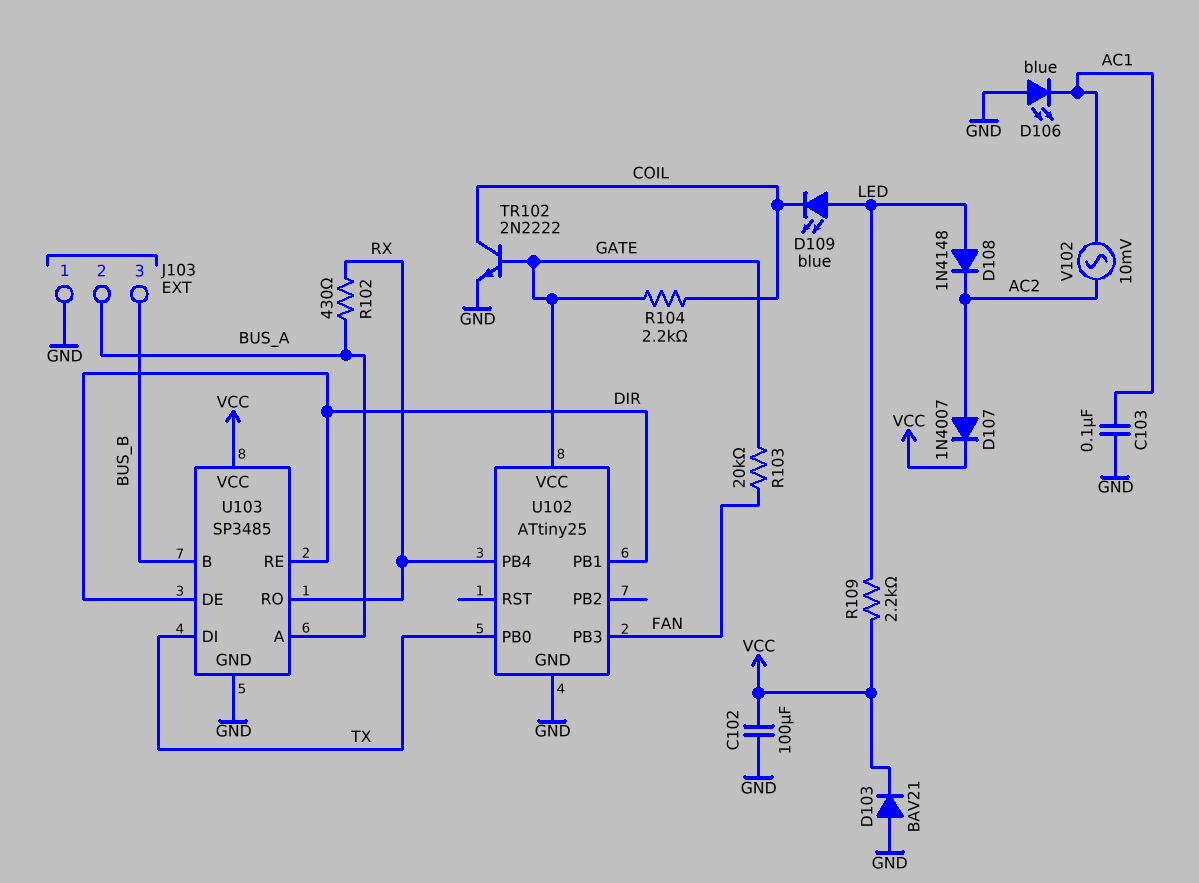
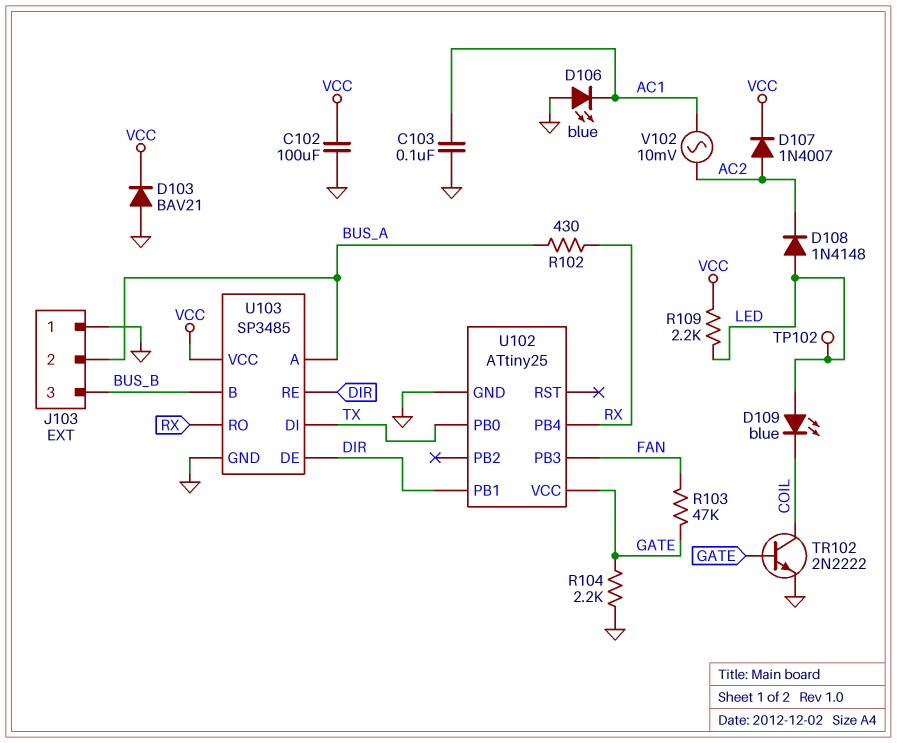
R103: 20k (FAN, GATE) -> 47k (FAN, GATE)
R104: 2.2k (COIL, GATE) -> 2.2k (GATE, GND)
TP102: none -> test point (LED)

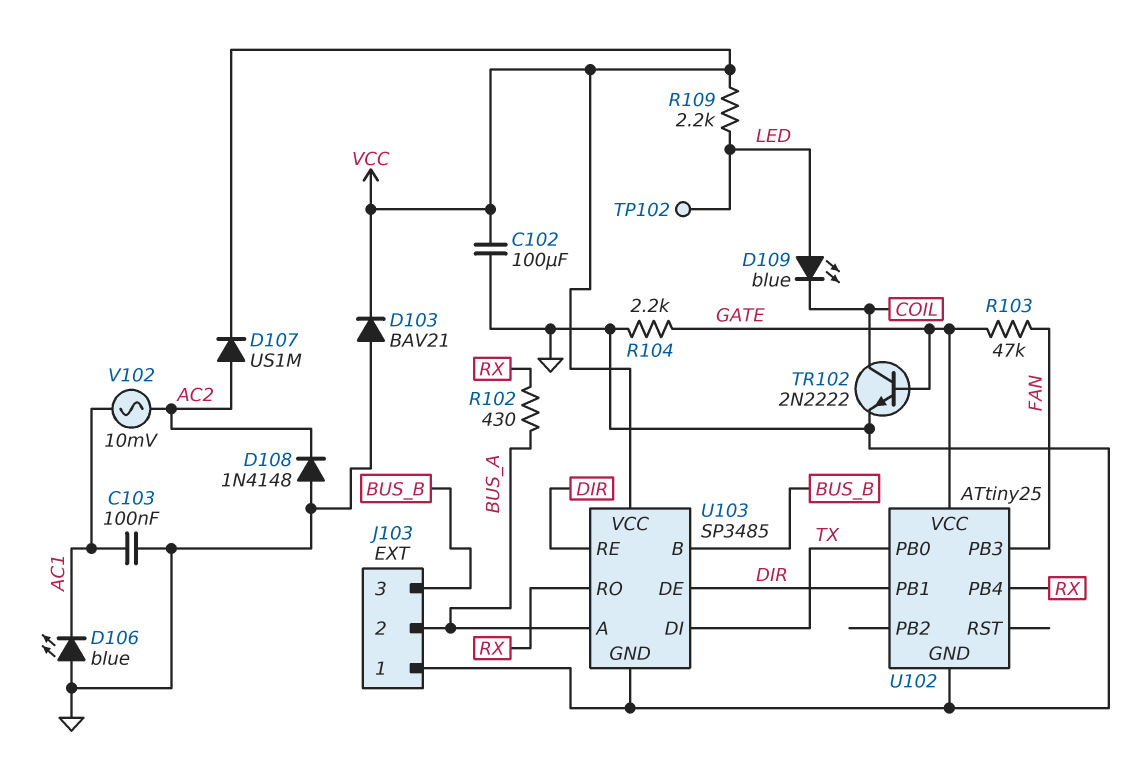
D107: diode 1N4007 (A AC2, K VCC) -> diode US1M (A AC2, K VCC)
D108: diode 1N4148 (A LED, K AC2) -> diode 1N4148 (A GND, K AC2)

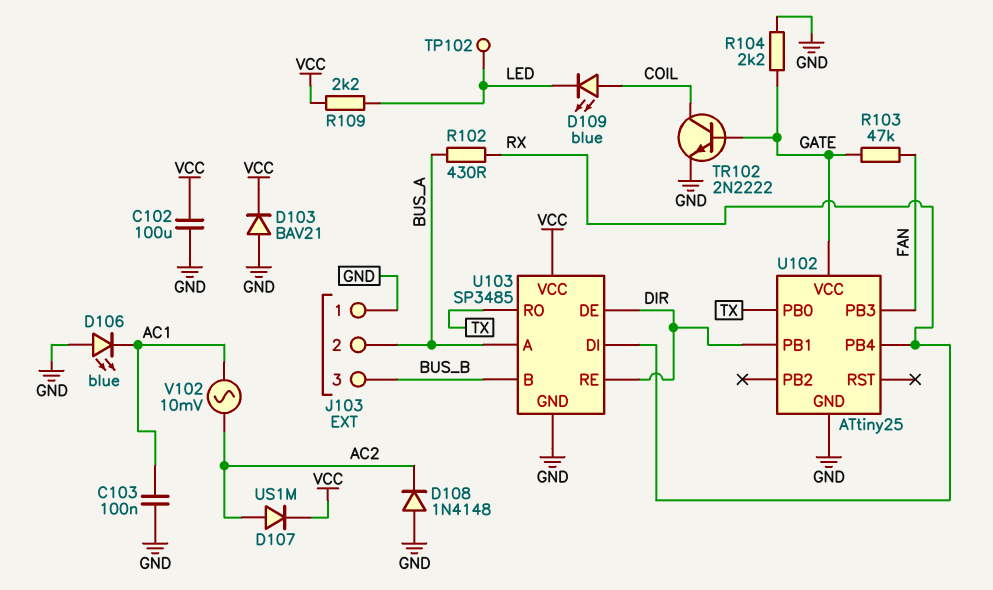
D109: LED blue (A LED, K COIL) -> LED blue (A COIL, K LED)
U103 pin DI: TX -> RX
U103 pin RO: RX -> TX

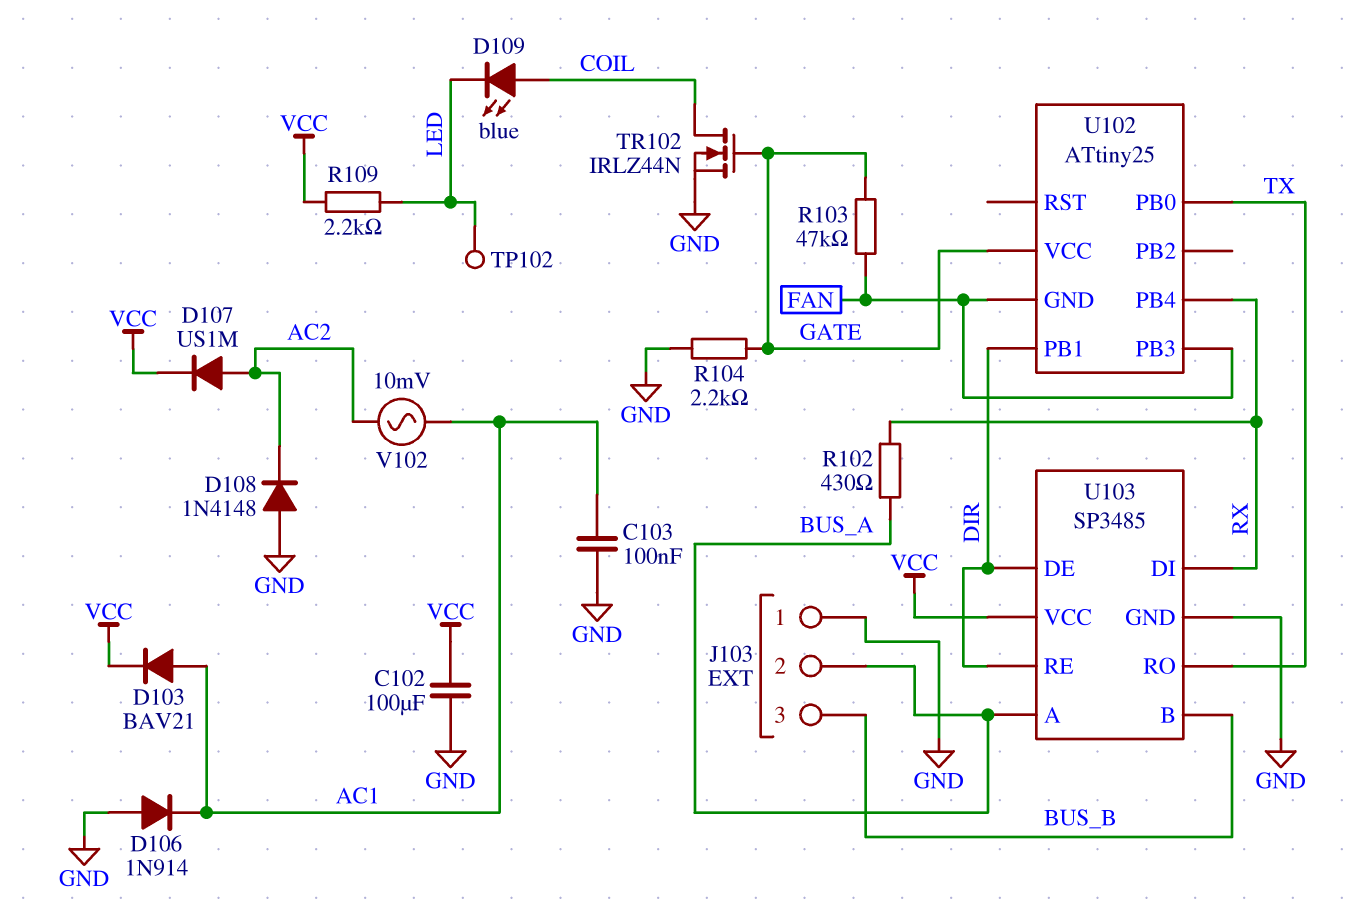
D103: diode BAV21 (A GND, K VCC) -> diode BAV21 (A AC1, K VCC)
D106: LED blue (A GND, K AC1) -> diode 1N914 (A GND, K AC1)
TR102: NPN 2N2222 (B GATE, C COIL, E GND) -> NMOS IRLZ44N (G GATE, D COIL, S GND)
U102 pin GND: GND -> FAN

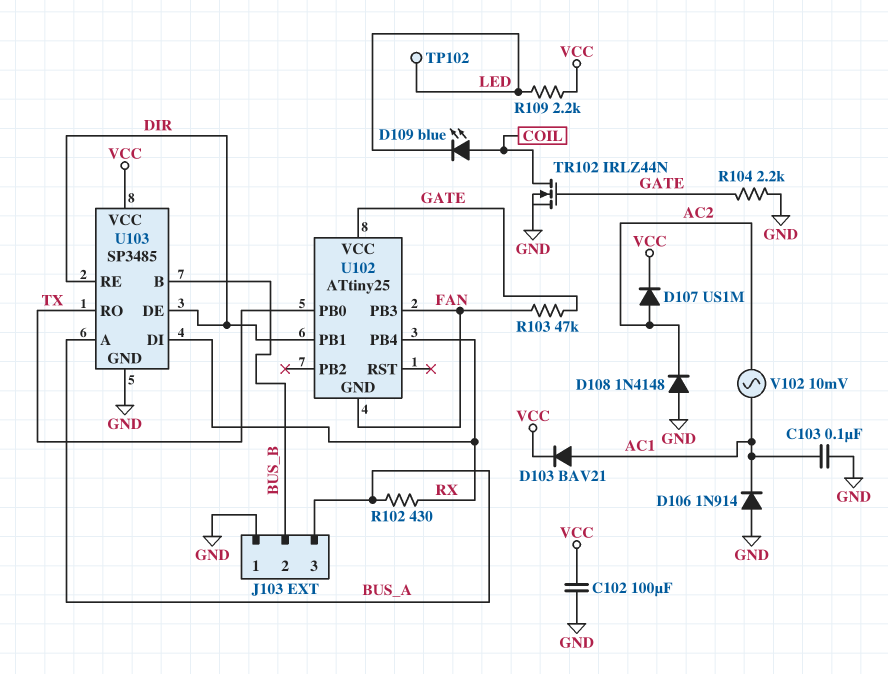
J103 pin 2: BUS_A -> BUS_B
J103 pin 3: BUS_B -> BUS_A

